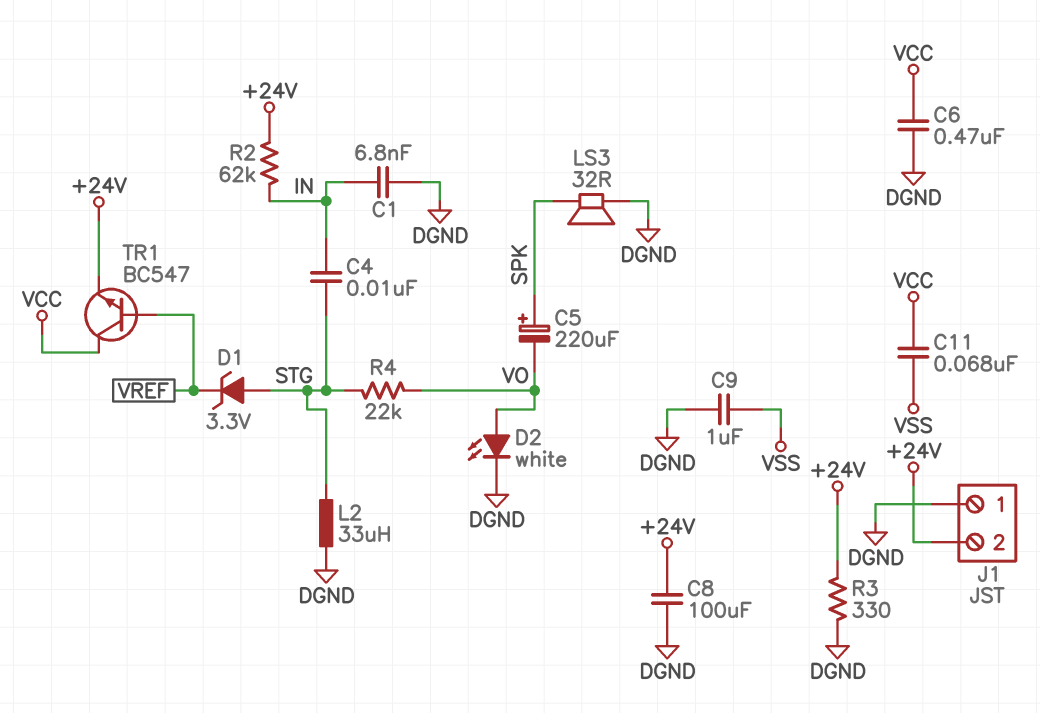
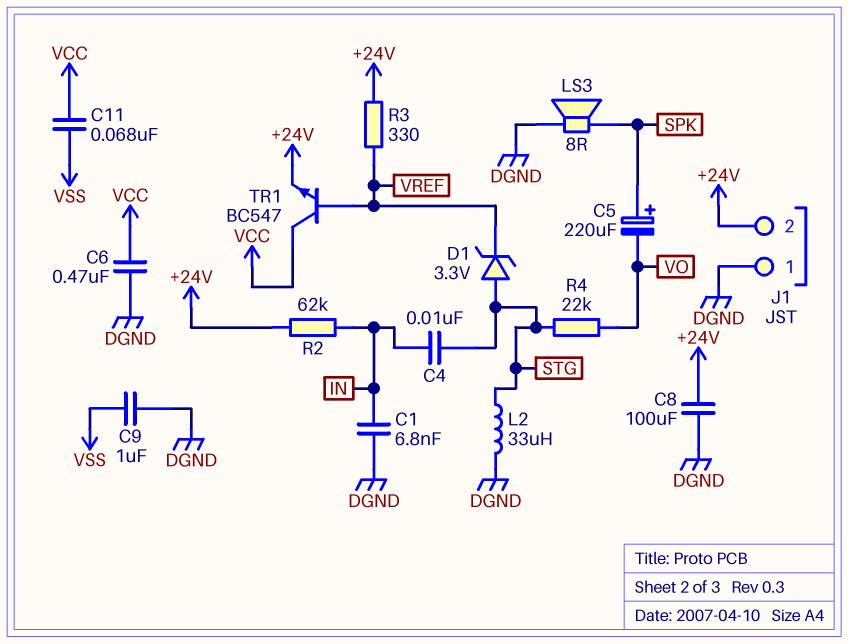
D2: LED white (A VO, K DGND) -> none
LS3: speaker 32R (DGND, SPK) -> speaker 8R (DGND, SPK)
R3: 330 (+24V, DGND) -> 330 (+24V, VREF)

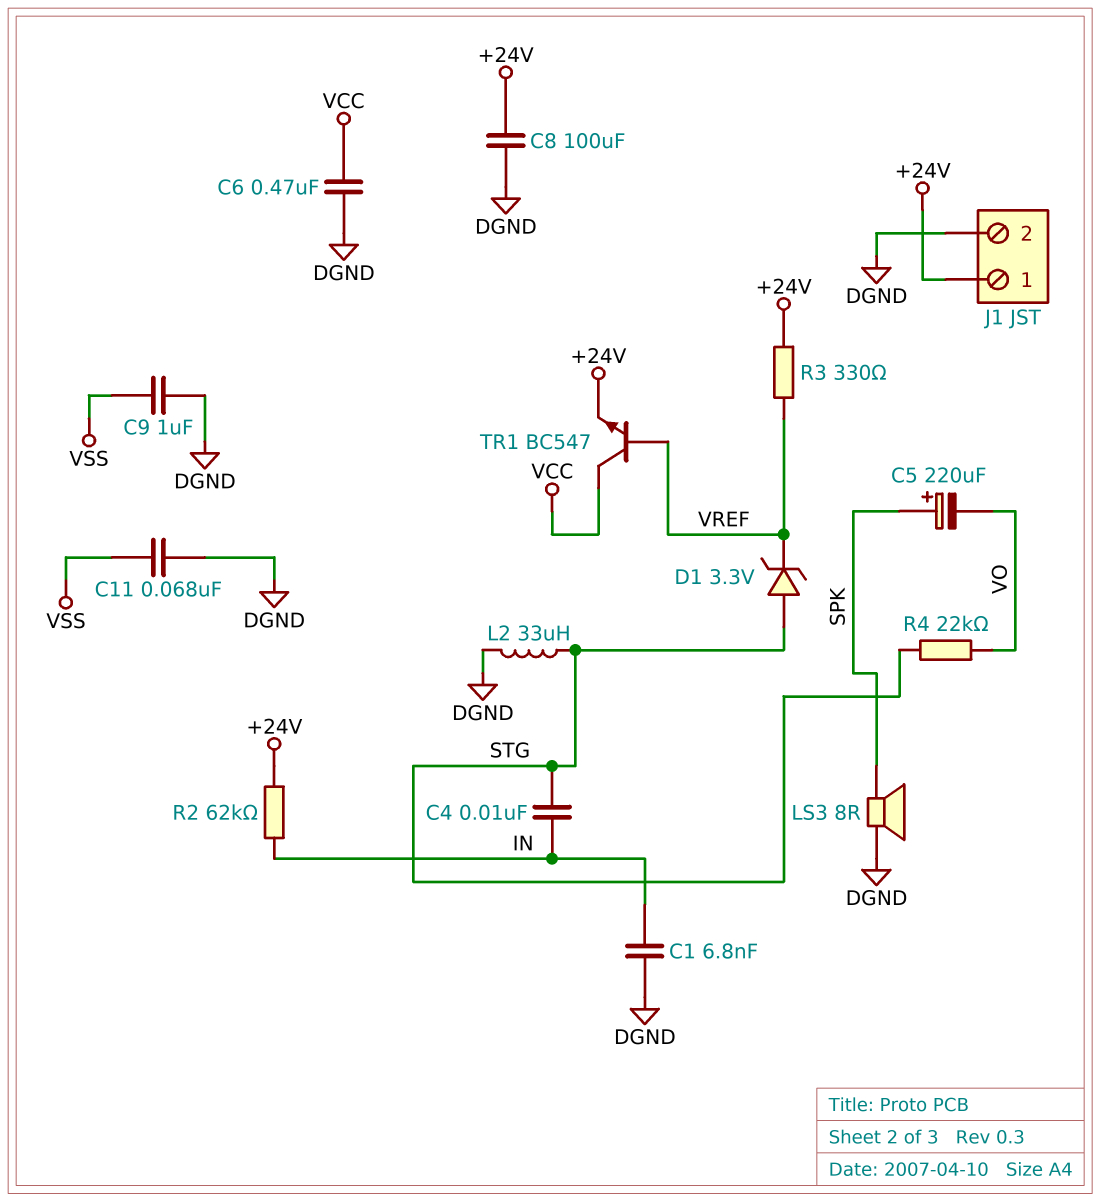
C11: 68nF (VCC, VSS) -> 68nF (DGND, VSS)
J1 pin 1: DGND -> +24V
J1 pin 2: +24V -> DGND

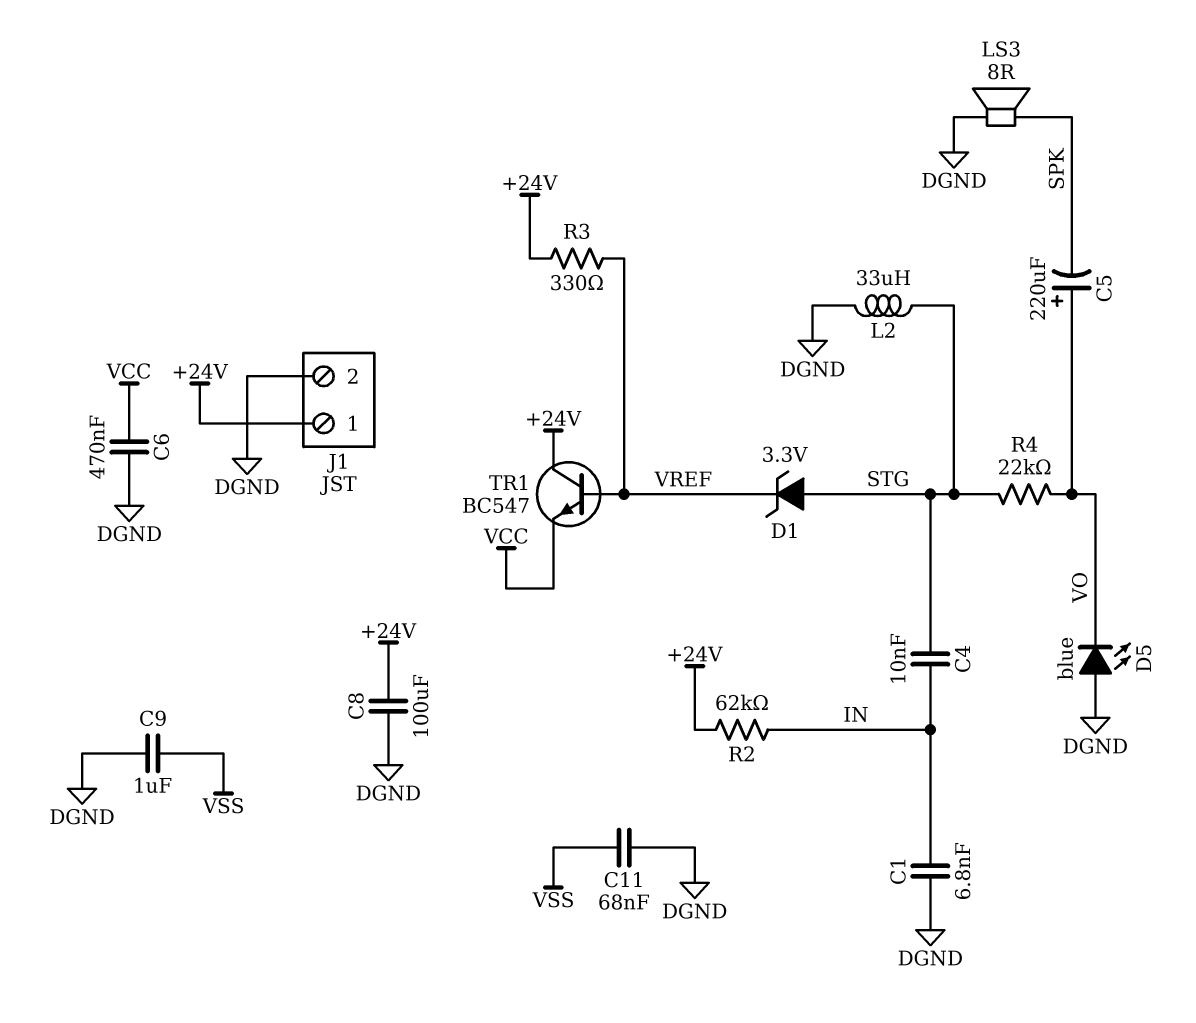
C5: 220uF (plus SPK, minus VO) -> 220uF (plus VO, minus SPK)
D5: none -> LED blue (A DGND, K VO)
TR1: NPN BC547 (B VREF, C VCC, E +24V) -> NPN BC547 (B VREF, C +24V, E VCC)

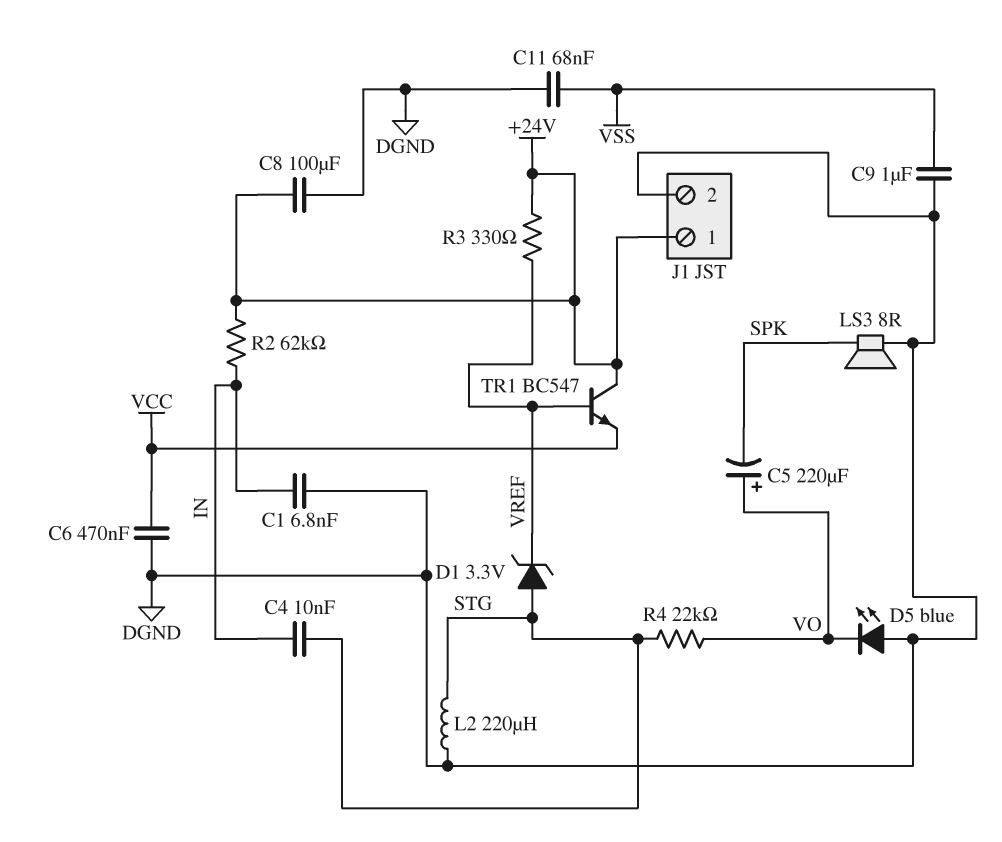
L2: 33uH (DGND, STG) -> 220uH (DGND, STG)

